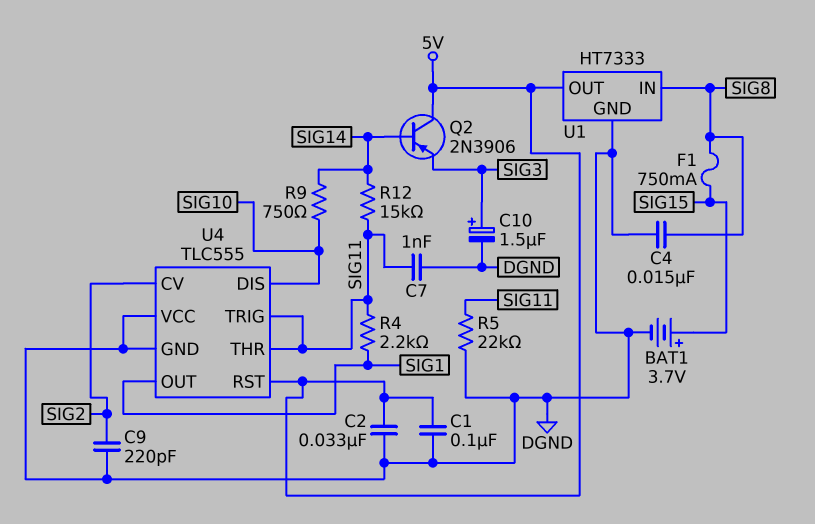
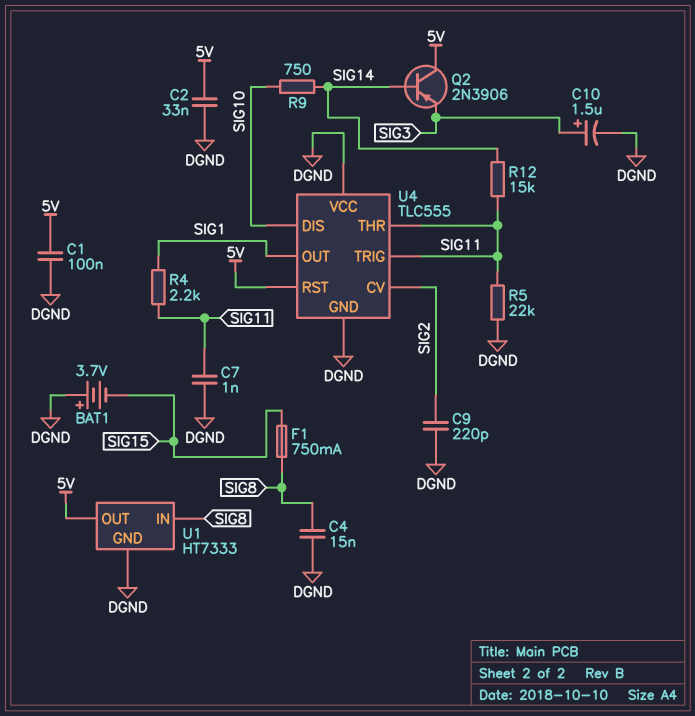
BAT1: 3.7V (plus SIG15, minus DGND) -> 3.7V (plus DGND, minus SIG15)

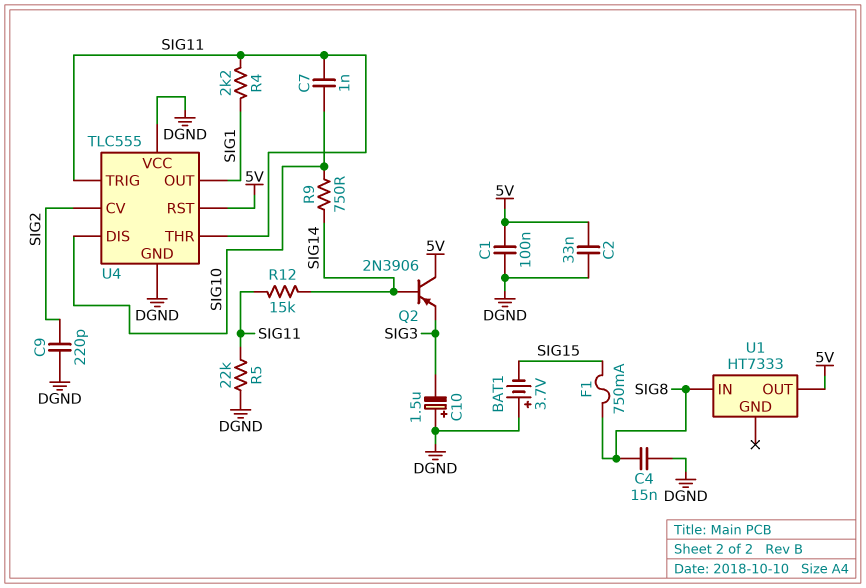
C7: 1nF (DGND, SIG11) -> 1nF (SIG10, SIG11)
C10: 1.5uF (plus SIG3, minus DGND) -> 1.5uF (plus DGND, minus SIG3)
U1 pin GND: DGND -> none

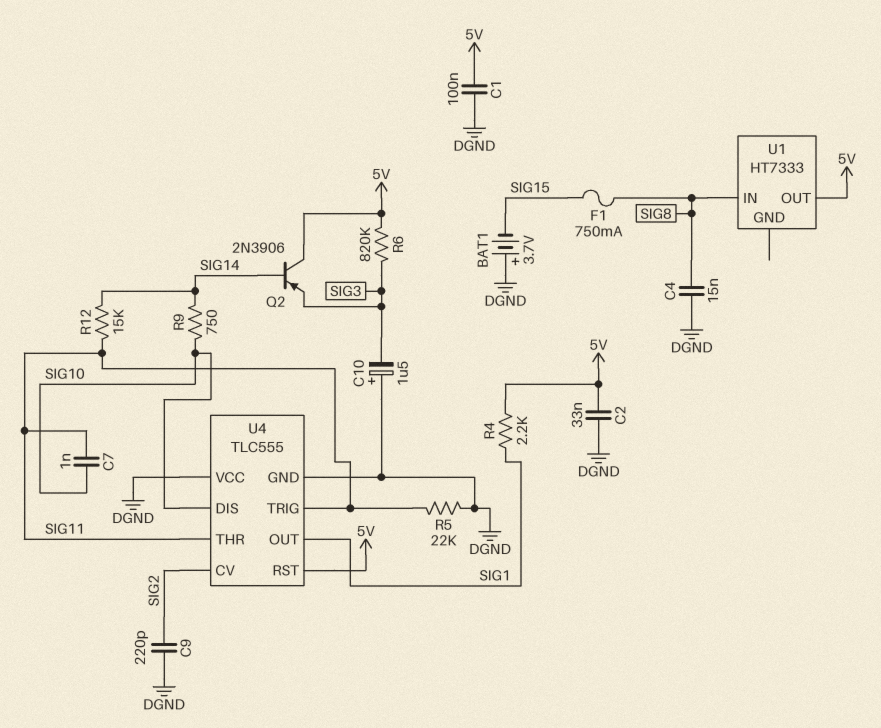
R4: 2.2k (SIG1, SIG11) -> 2.2k (5V, SIG1)
R6: none -> 820k (5V, SIG3)

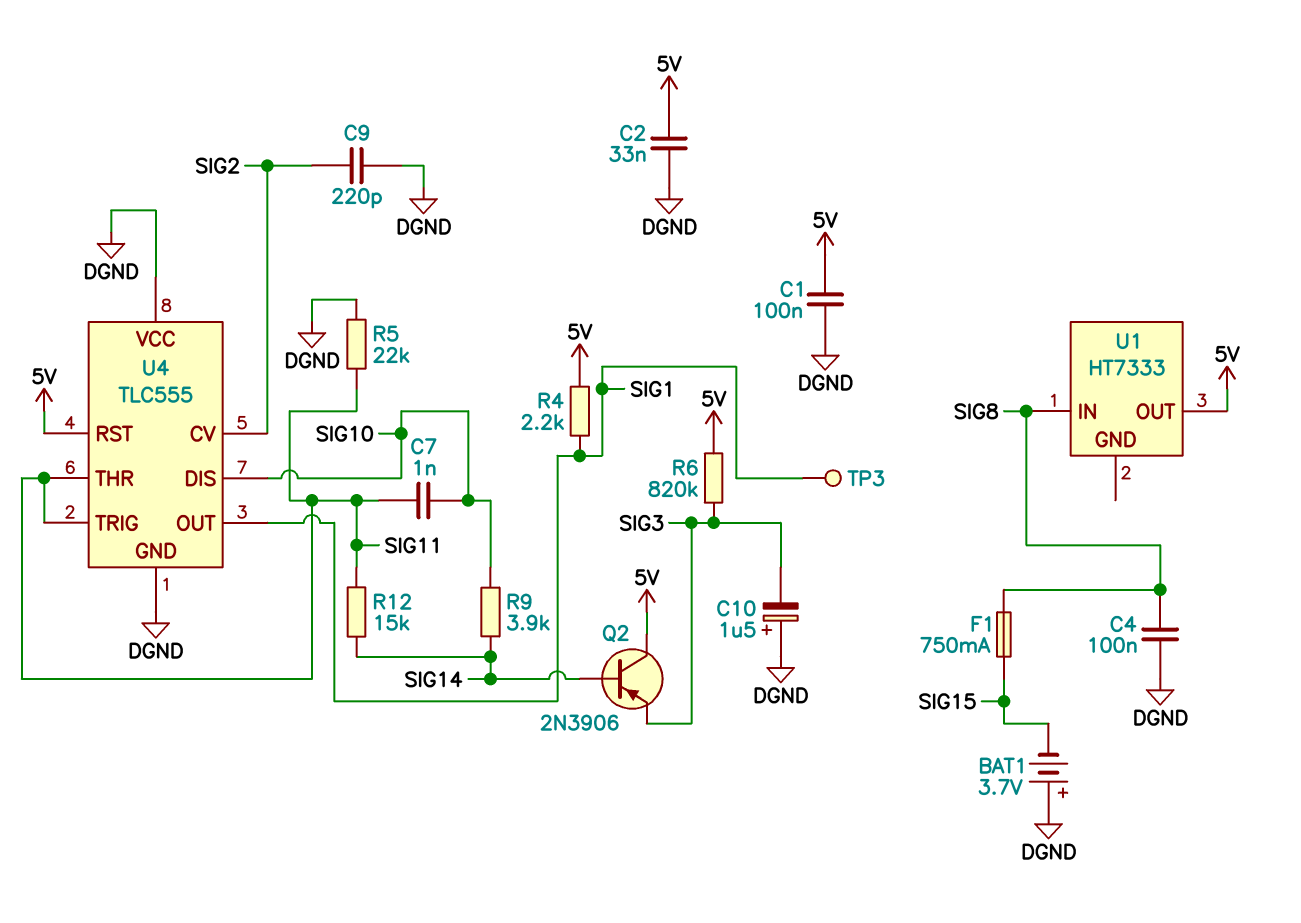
C4: 15nF (DGND, SIG8) -> 100nF (DGND, SIG8)
R9: 750 (SIG10, SIG14) -> 3.9k (SIG10, SIG14)
TP3: none -> test point (SIG1)

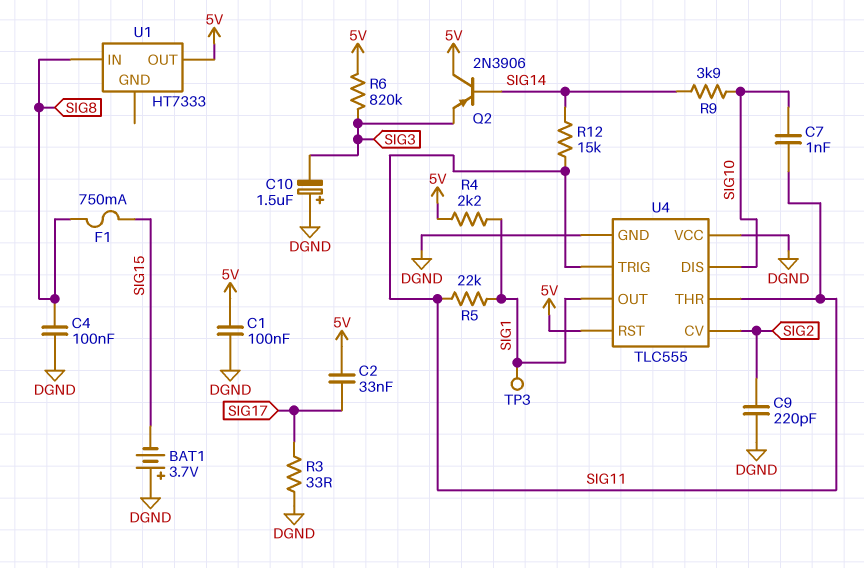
C2: 33nF (5V, DGND) -> 33nF (5V, SIG17)
R3: none -> 33 (DGND, SIG17)
R5: 22k (DGND, SIG11) -> 22k (SIG1, SIG11)

